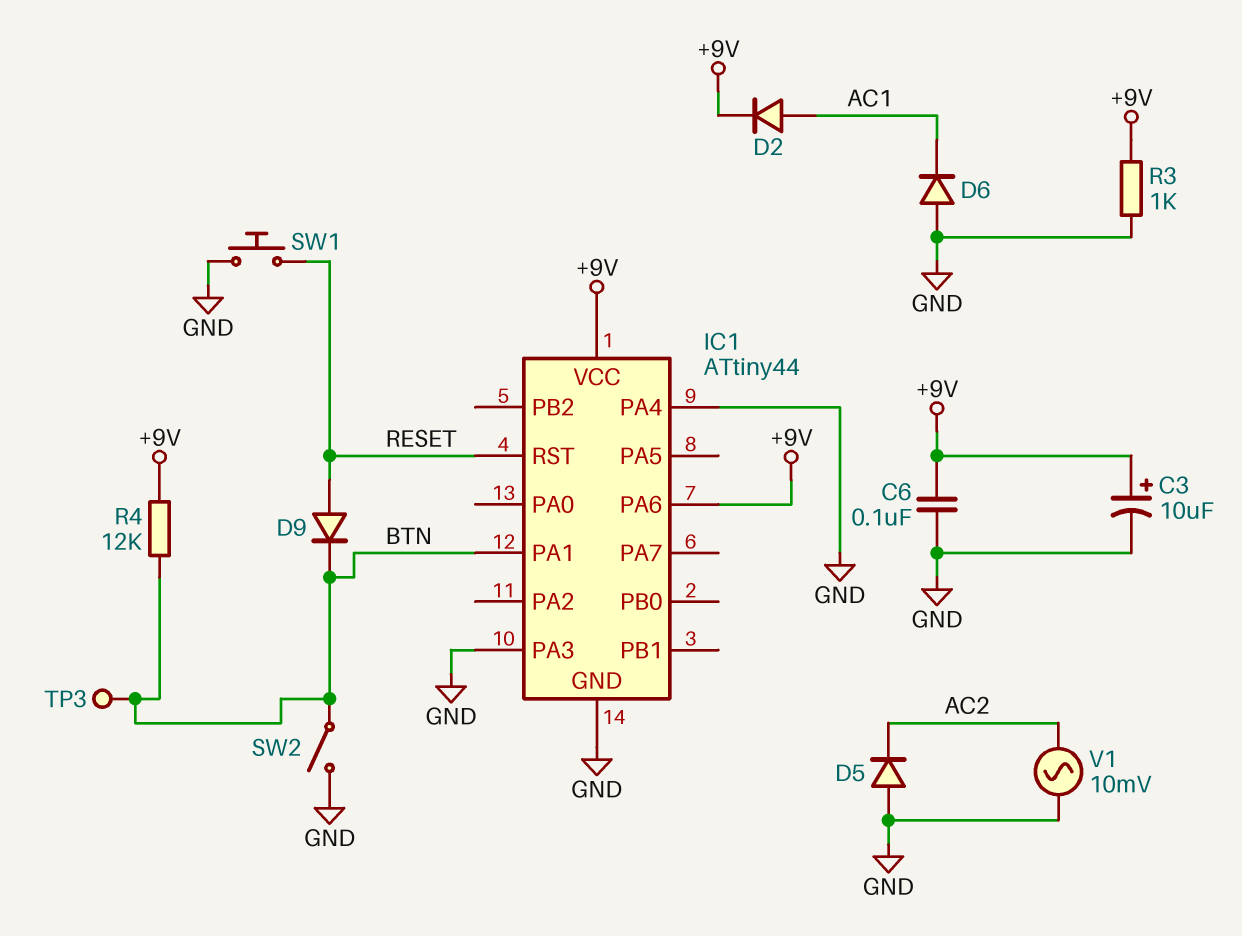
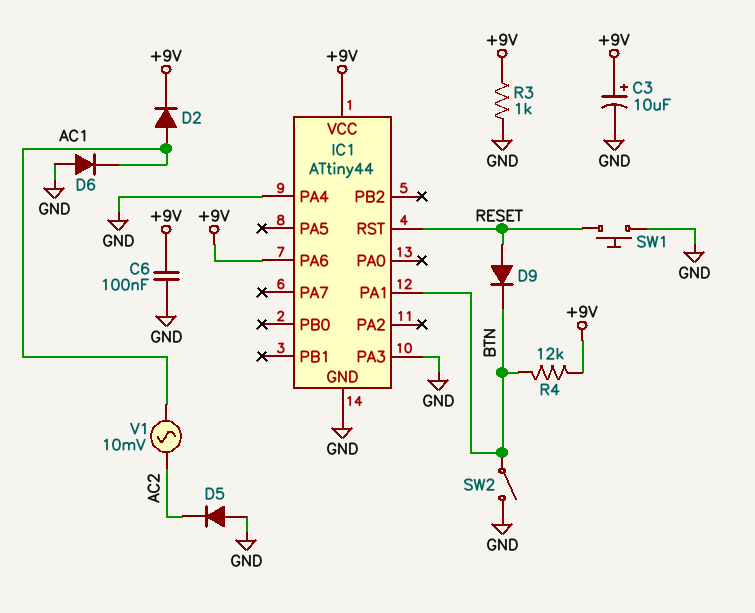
TP3: test point (BTN) -> none
V1: AC 10mV (AC2, GND) -> AC 10mV (AC1, AC2)

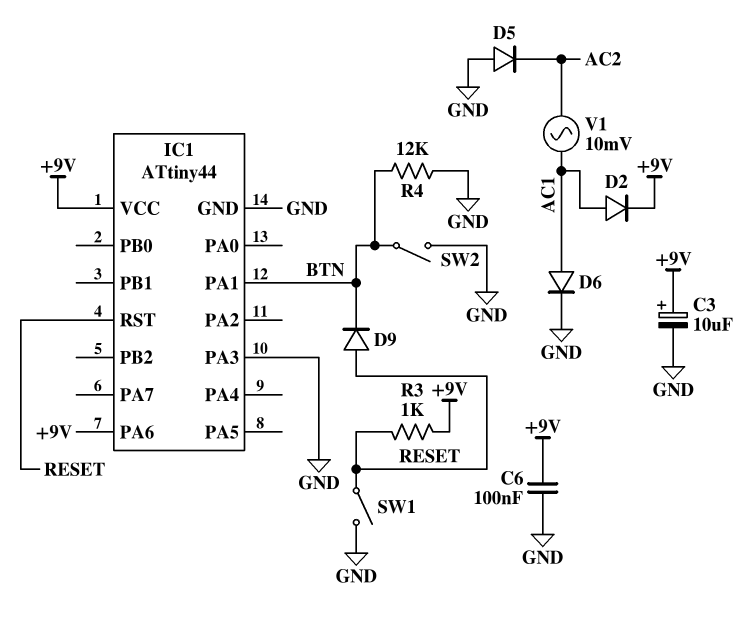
D6: diode (A GND, K AC1) -> diode (A AC1, K GND)
IC1 pin PA4: GND -> none
R3: 1k (+9V, GND) -> 1k (+9V, RESET)
R4: 12k (+9V, BTN) -> 12k (BTN, GND)
SW1: button (GND, RESET) -> switch (GND, RESET)

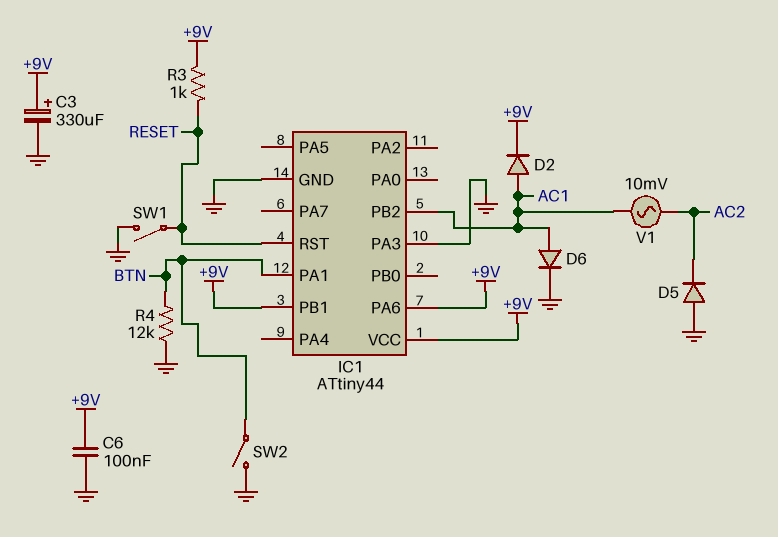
C3: 10uF (plus +9V, minus GND) -> 330uF (plus +9V, minus GND)
D9: diode (A RESET, K BTN) -> none
IC1 pin PB1: none -> +9V
IC1 pin PB2: none -> AC1

